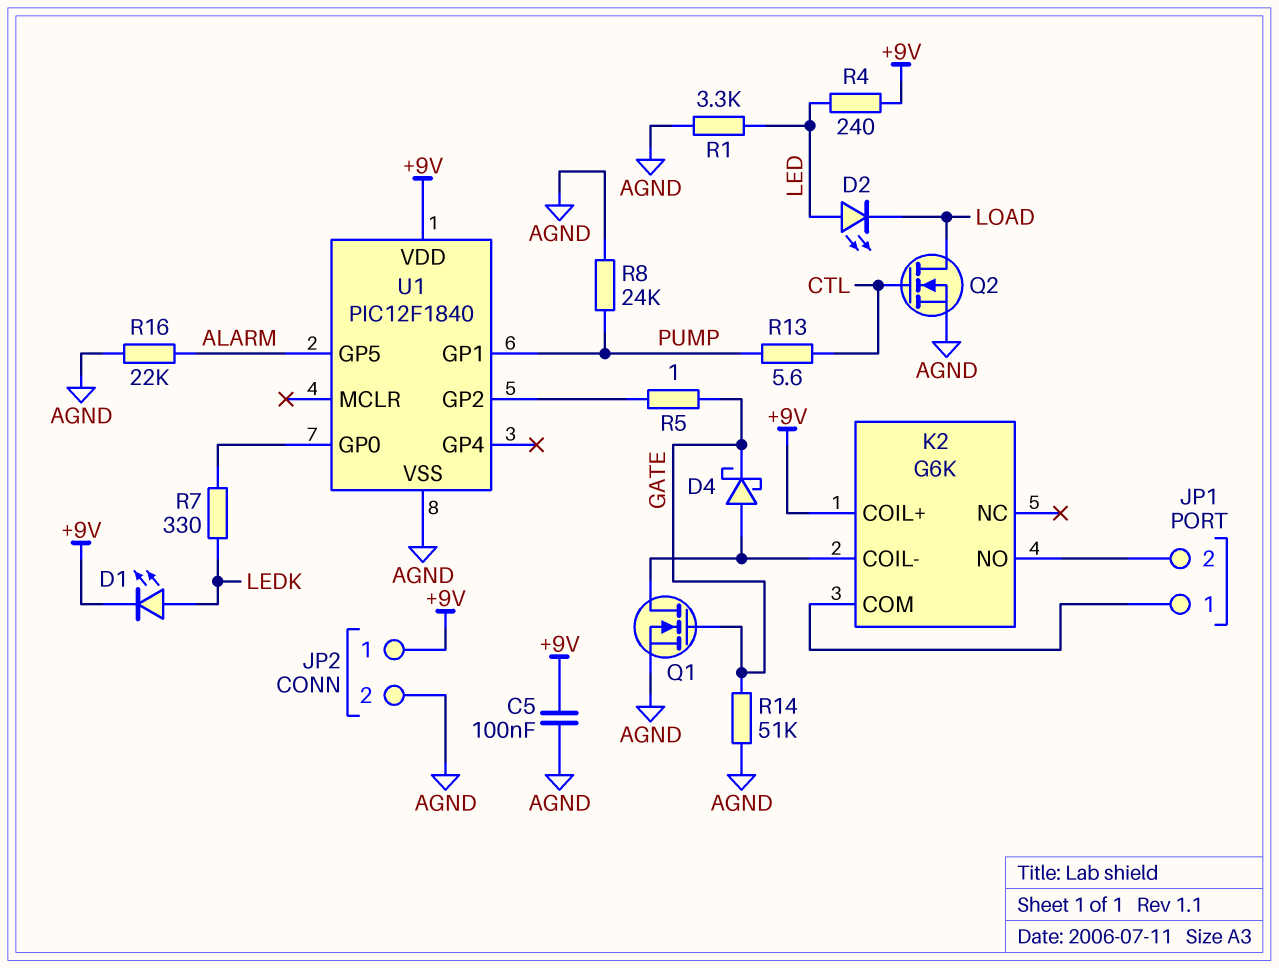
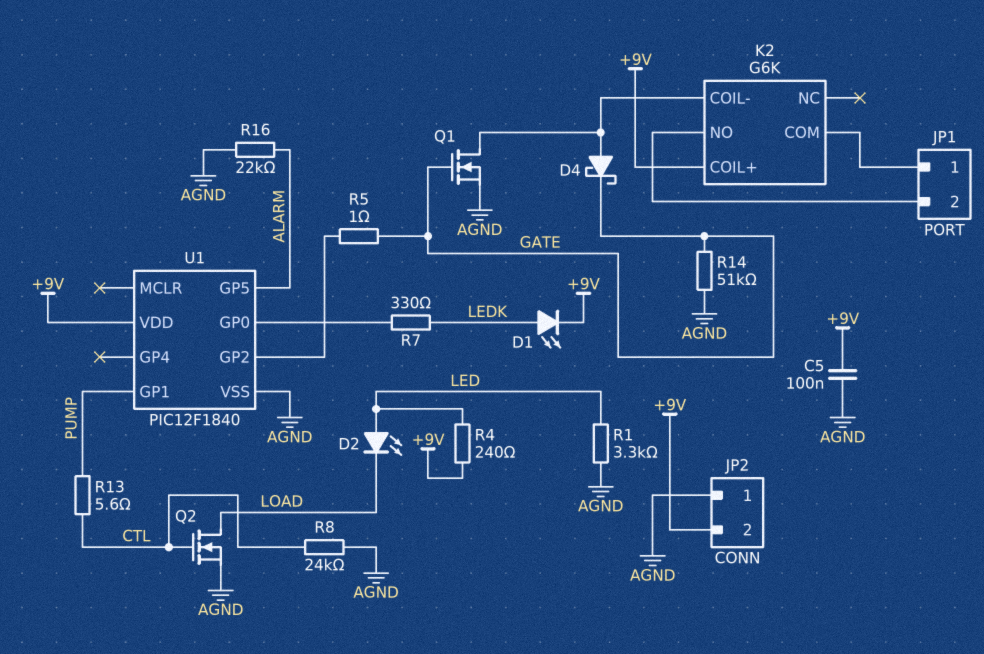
JP2 pin 1: +9V -> AGND
JP2 pin 2: AGND -> +9V
R8: 24k (AGND, PUMP) -> 24k (AGND, CTL)

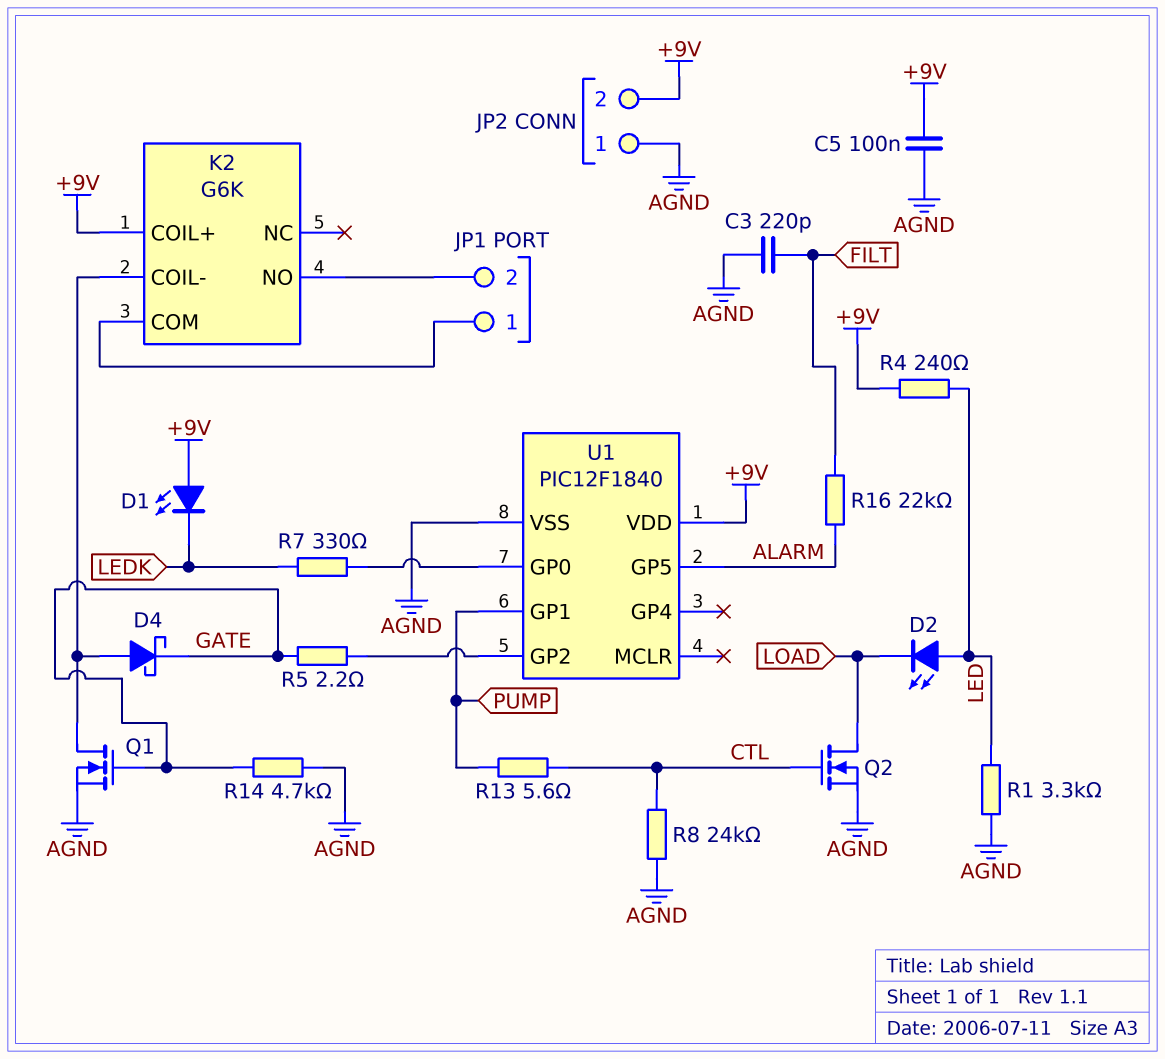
C3: none -> 220pF (AGND, FILT)
D1: LED (A LEDK, K +9V) -> LED (A +9V, K LEDK)
R5: 1 (GATE, U1/GP2) -> 2.2 (GATE, U1/GP2)
R14: 51k (AGND, GATE) -> 4.7k (AGND, GATE)
R16: 22k (AGND, ALARM) -> 22k (ALARM, FILT)

